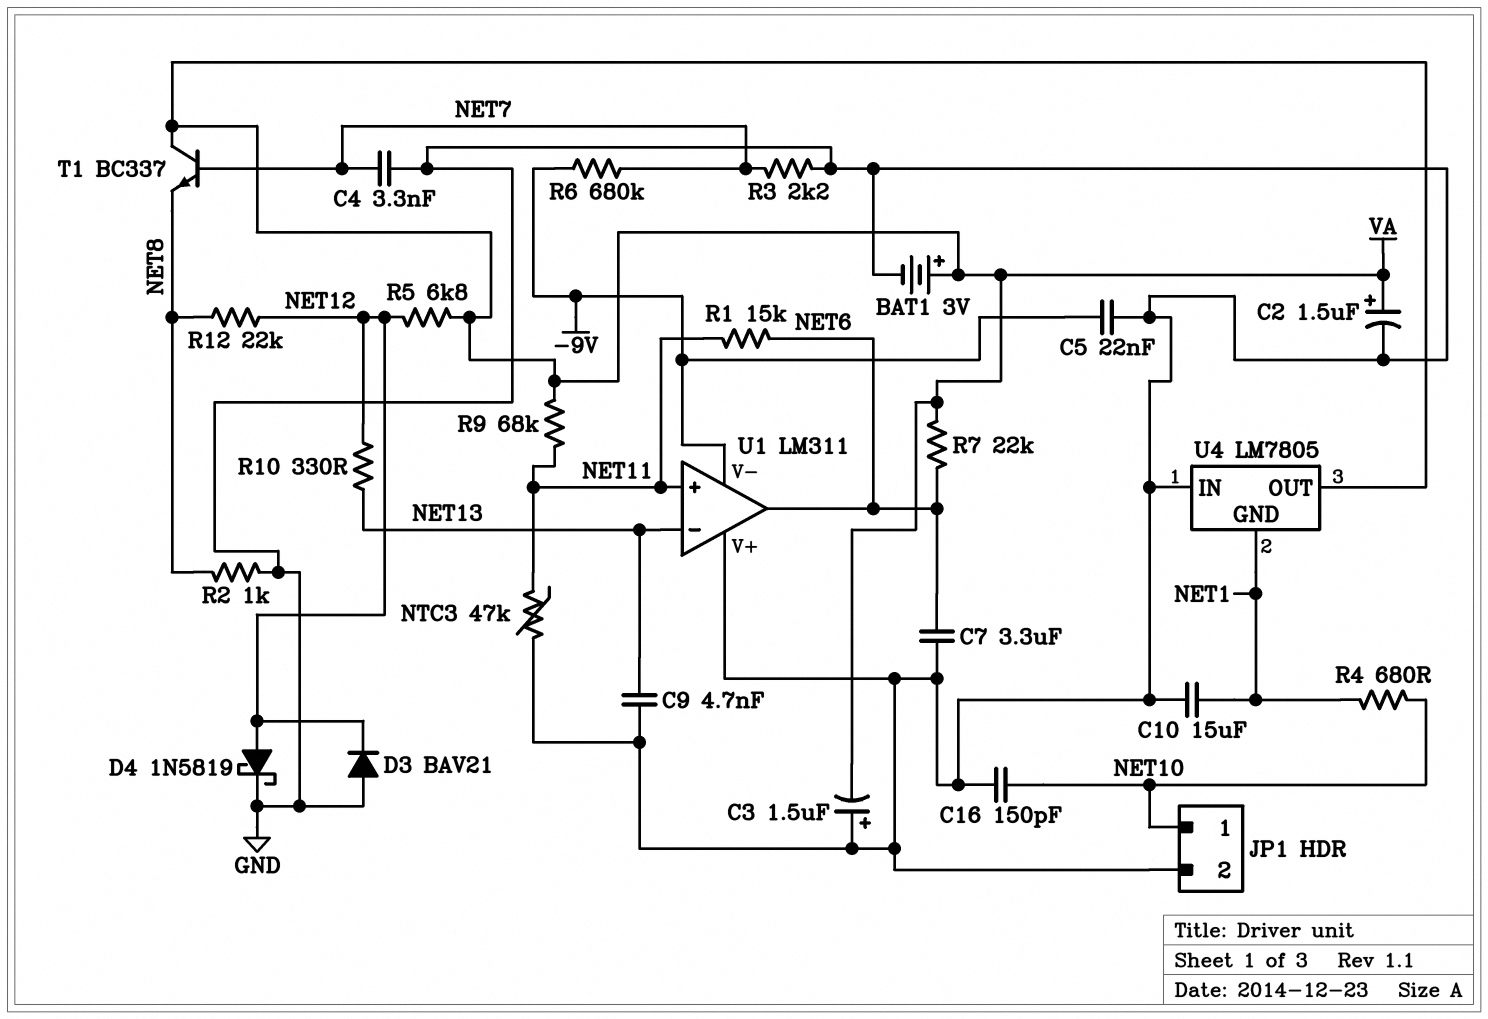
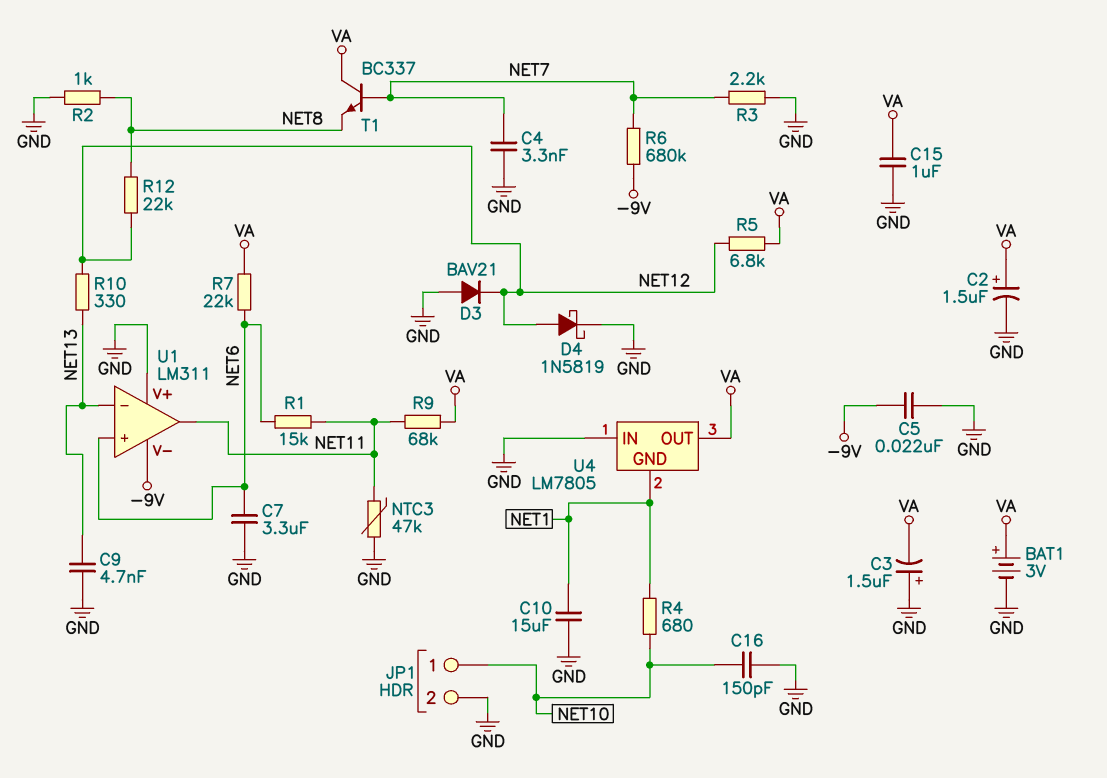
C15: none -> 1uF (GND, VA)
U1 pin in+: NET11 -> NET6
U1 pin out: NET6 -> NET11

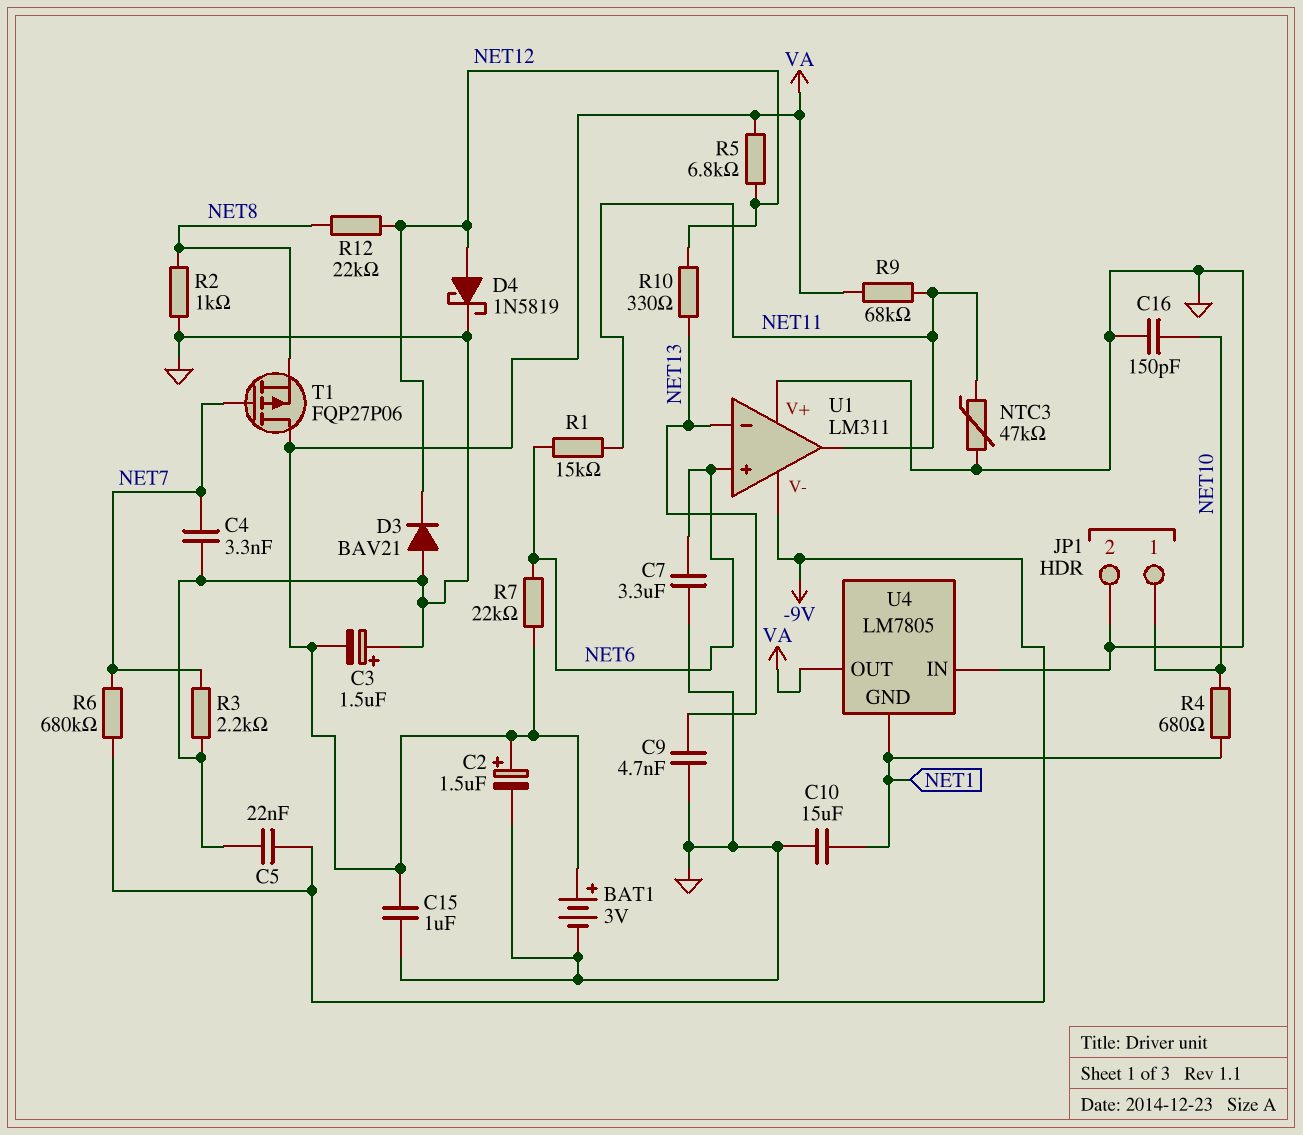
T1: NPN BC337 (B NET7, C VA, E NET8) -> PMOS FQP27P06 (G NET7, D VA, S NET8)

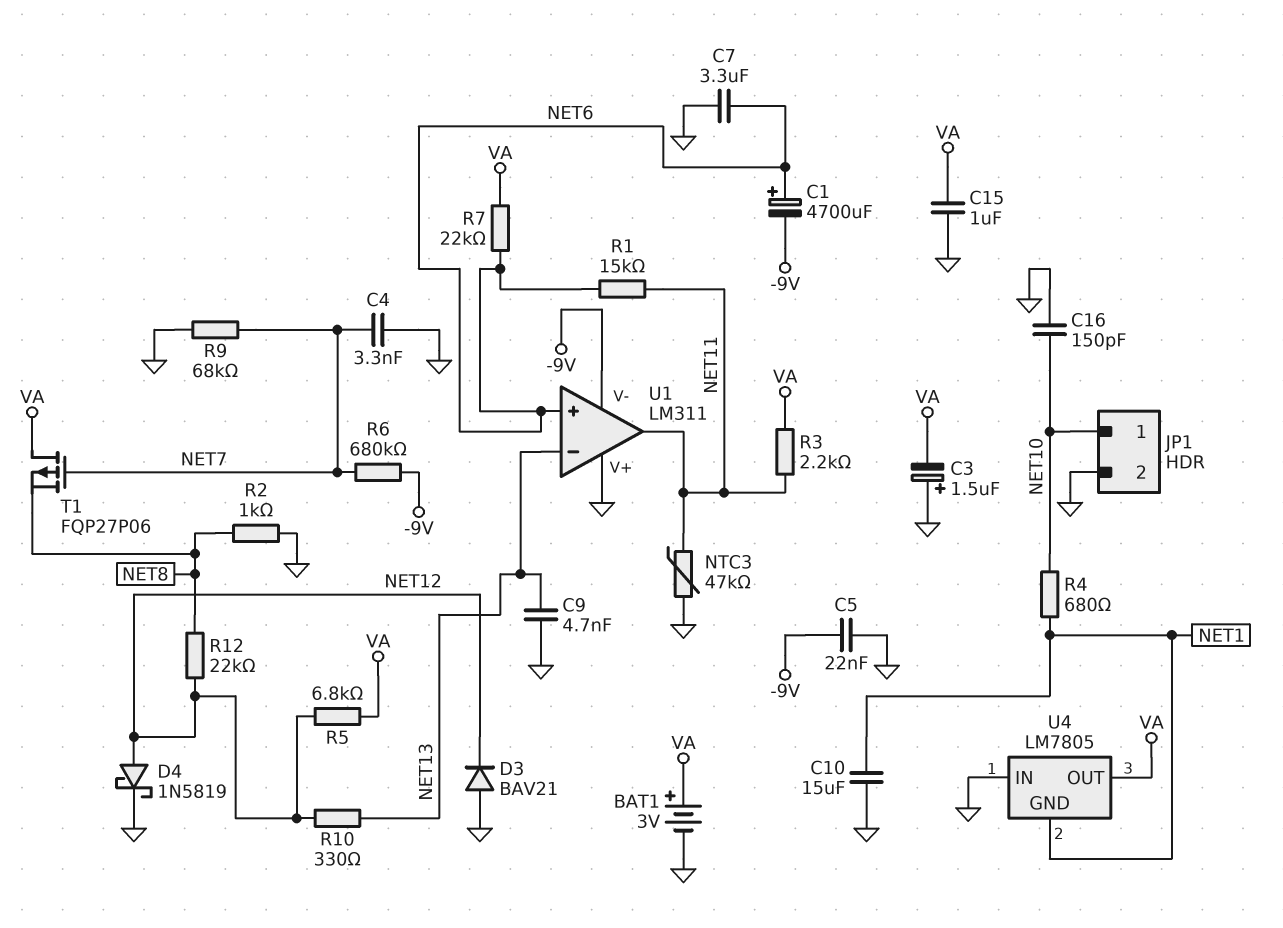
C1: none -> 4700uF (plus NET6, minus -9V)
C2: 1.5uF (plus VA, minus GND) -> none
R3: 2.2k (GND, NET7) -> 2.2k (NET11, VA)
R9: 68k (NET11, VA) -> 68k (GND, NET7)

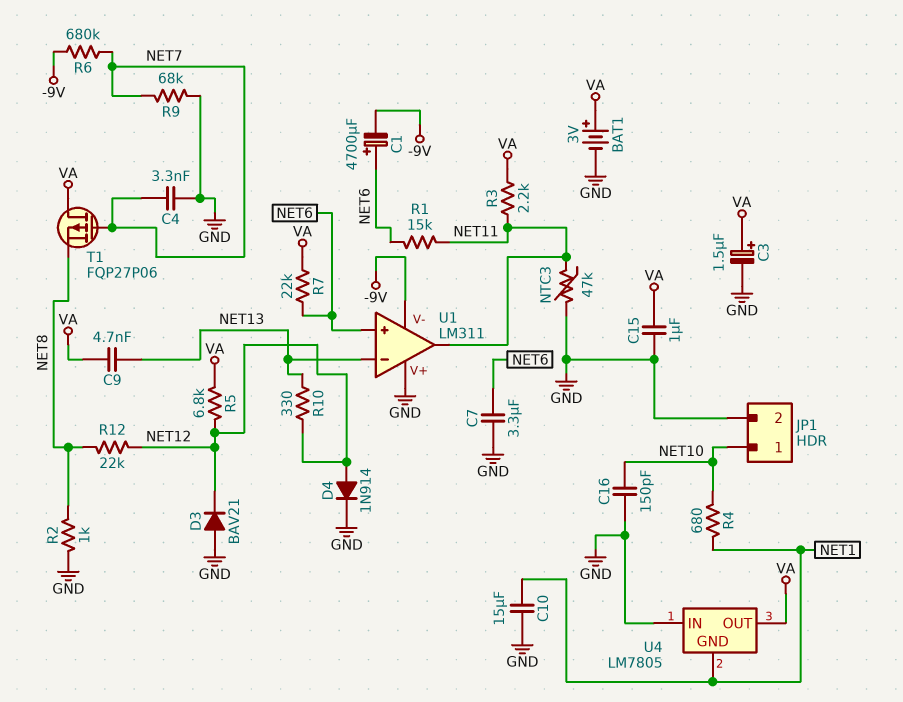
C3: 1.5uF (plus GND, minus VA) -> 1.5uF (plus VA, minus GND)
C5: 22nF (-9V, GND) -> none
C9: 4.7nF (GND, NET13) -> 4.7nF (NET13, VA)
D4: schottky 1N5819 (A NET12, K GND) -> diode 1N914 (A NET12, K GND)

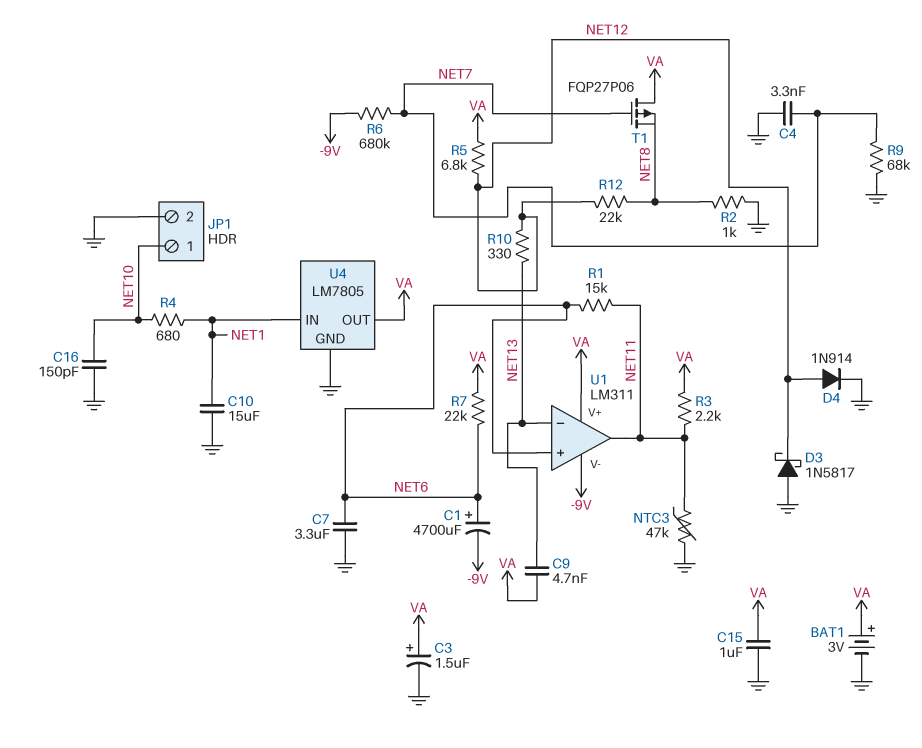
D3: diode BAV21 (A GND, K NET12) -> schottky 1N5817 (A GND, K NET12)
U1 pin V+: GND -> VA
U4 pin GND: NET1 -> GND
U4 pin IN: GND -> NET1

